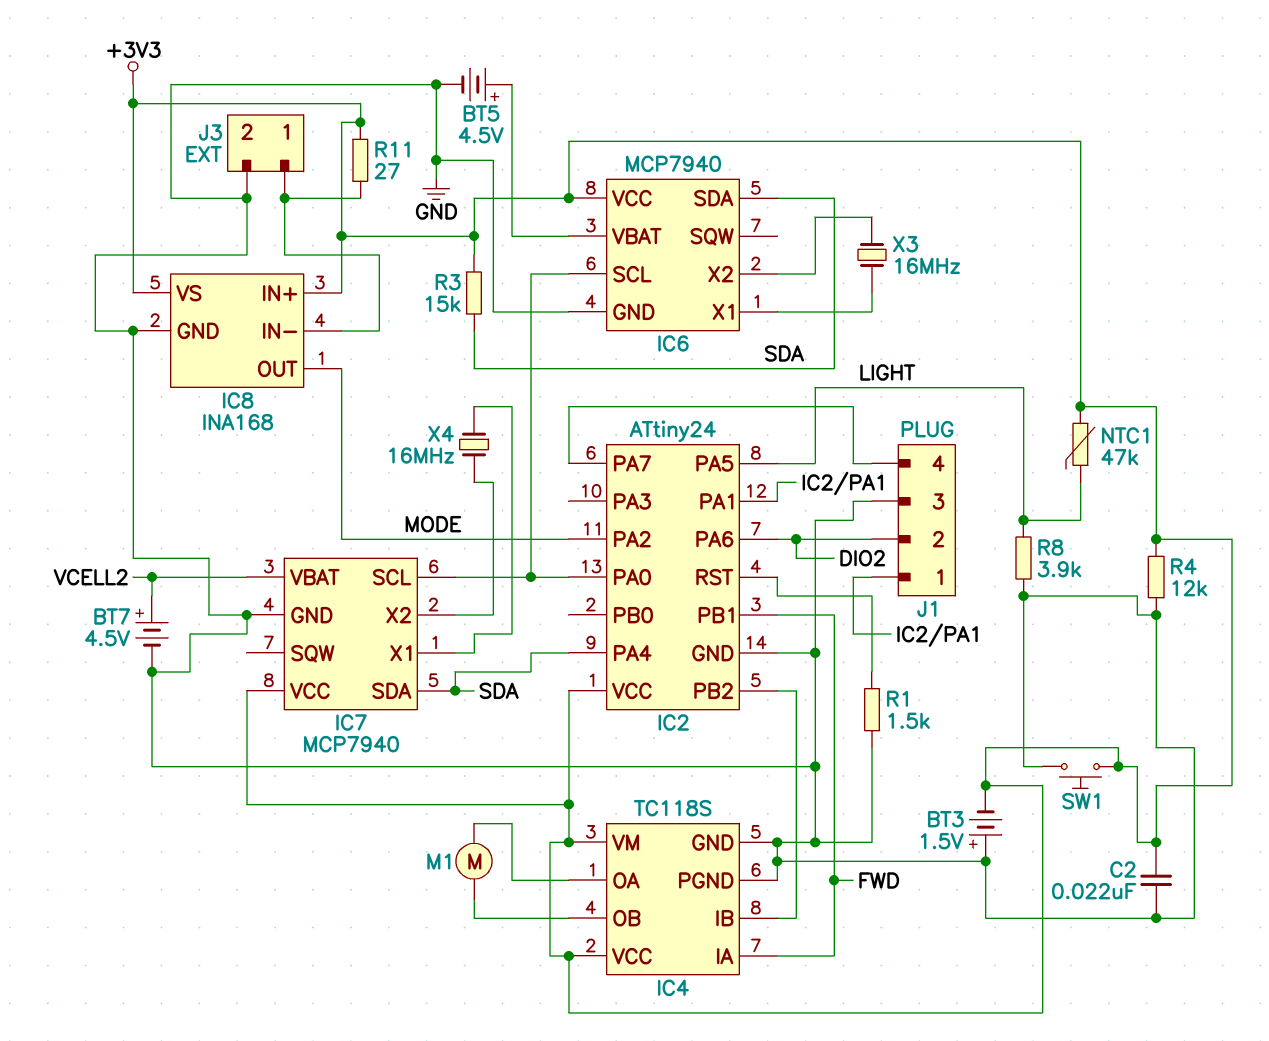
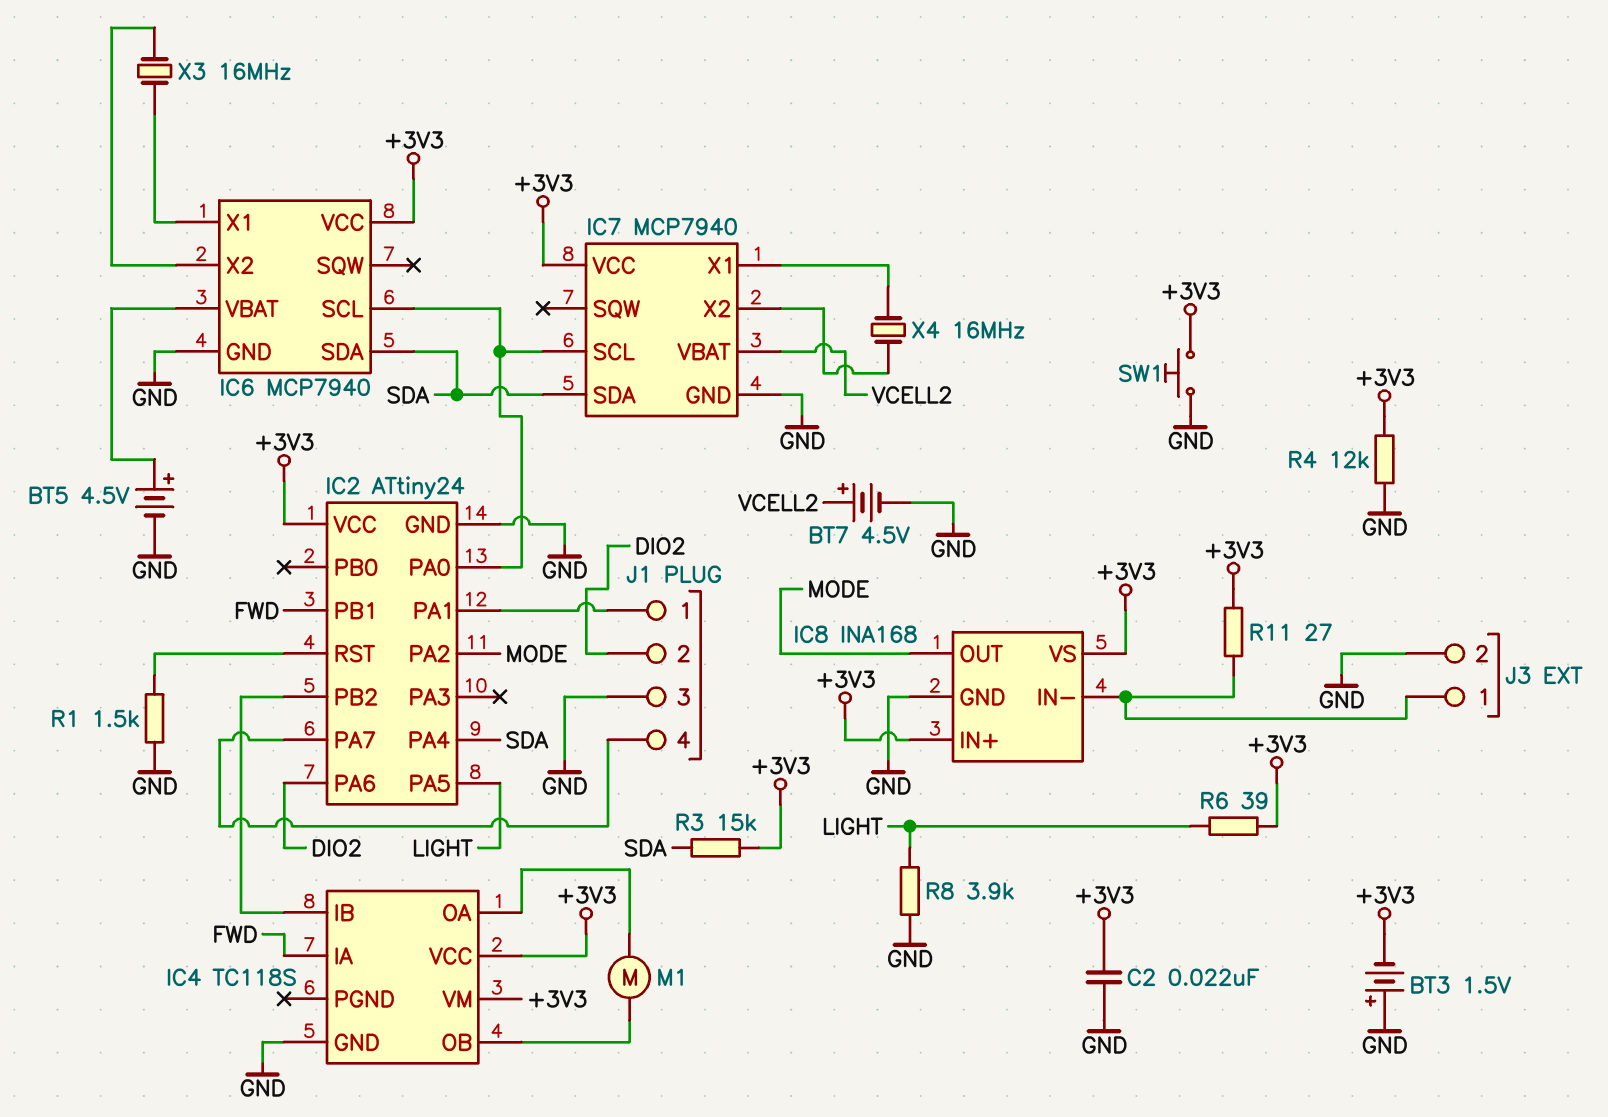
IC4 pin PGND: GND -> none
NTC1: 47k (+3V3, LIGHT) -> none
R6: none -> 39 (+3V3, LIGHT)

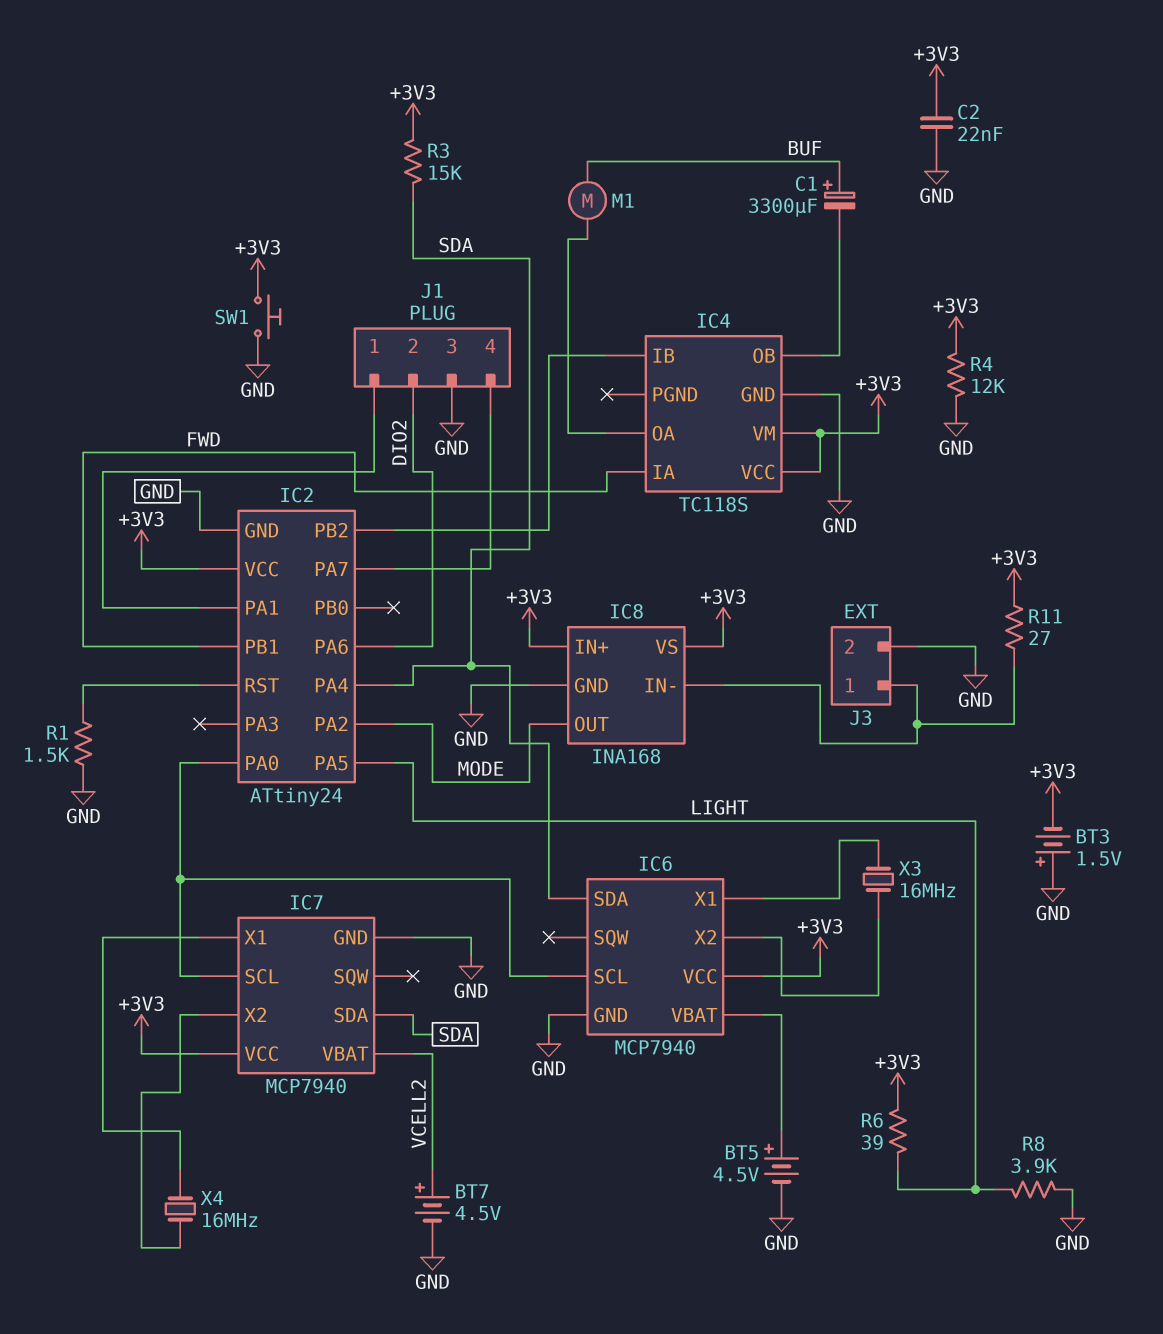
C1: none -> 3300uF (plus BUF, minus IC4/OB)
M1: motor (IC4/OA, IC4/OB) -> motor (BUF, IC4/OA)

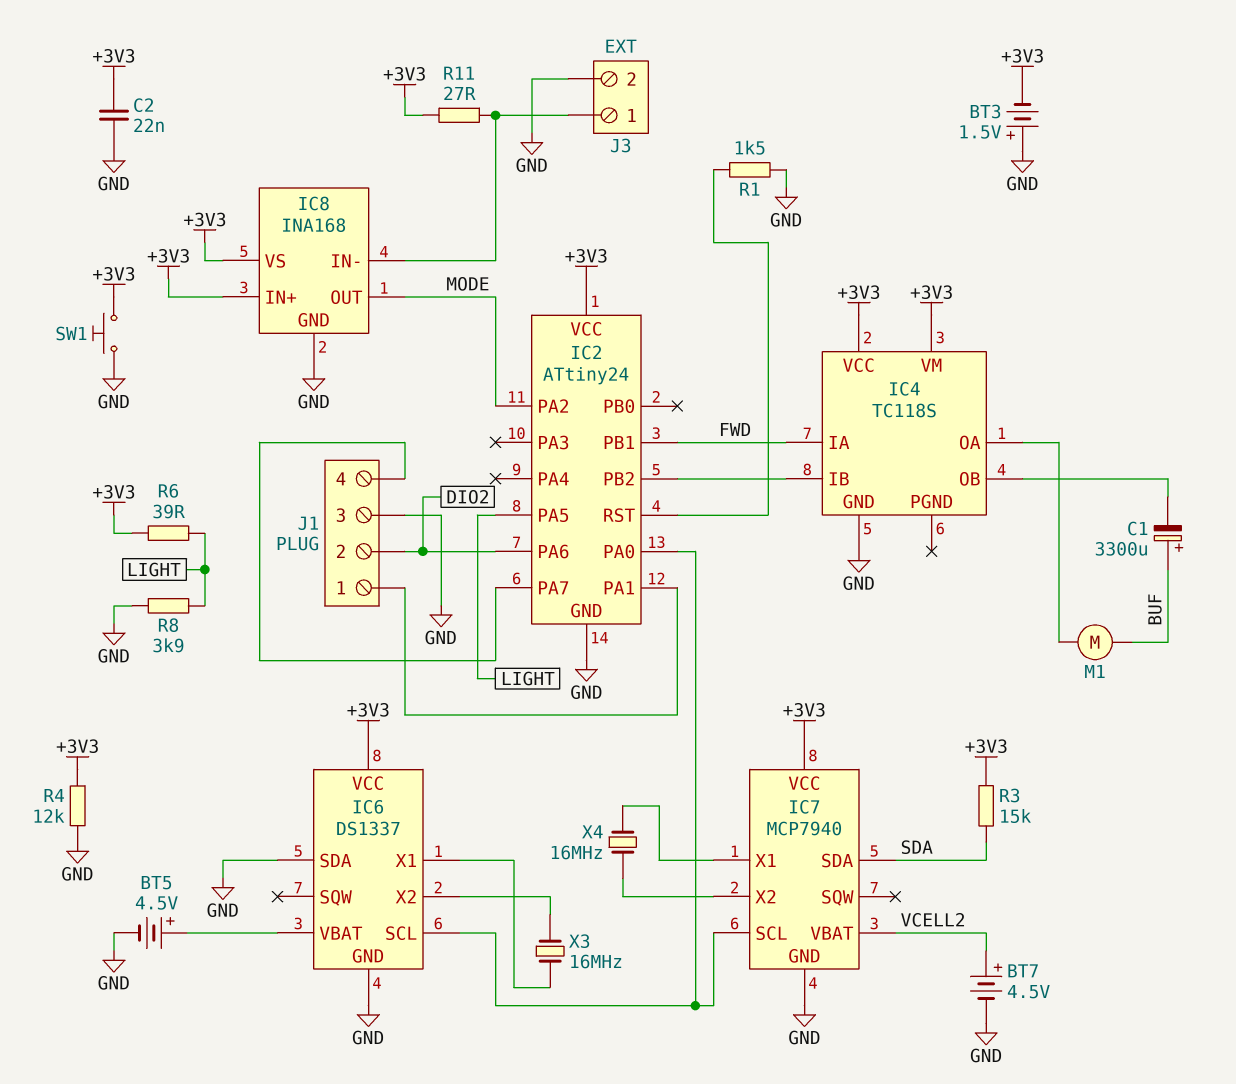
IC2 pin PA4: SDA -> none
IC6: MCP7940 -> DS1337
IC6 pin SDA: SDA -> GND

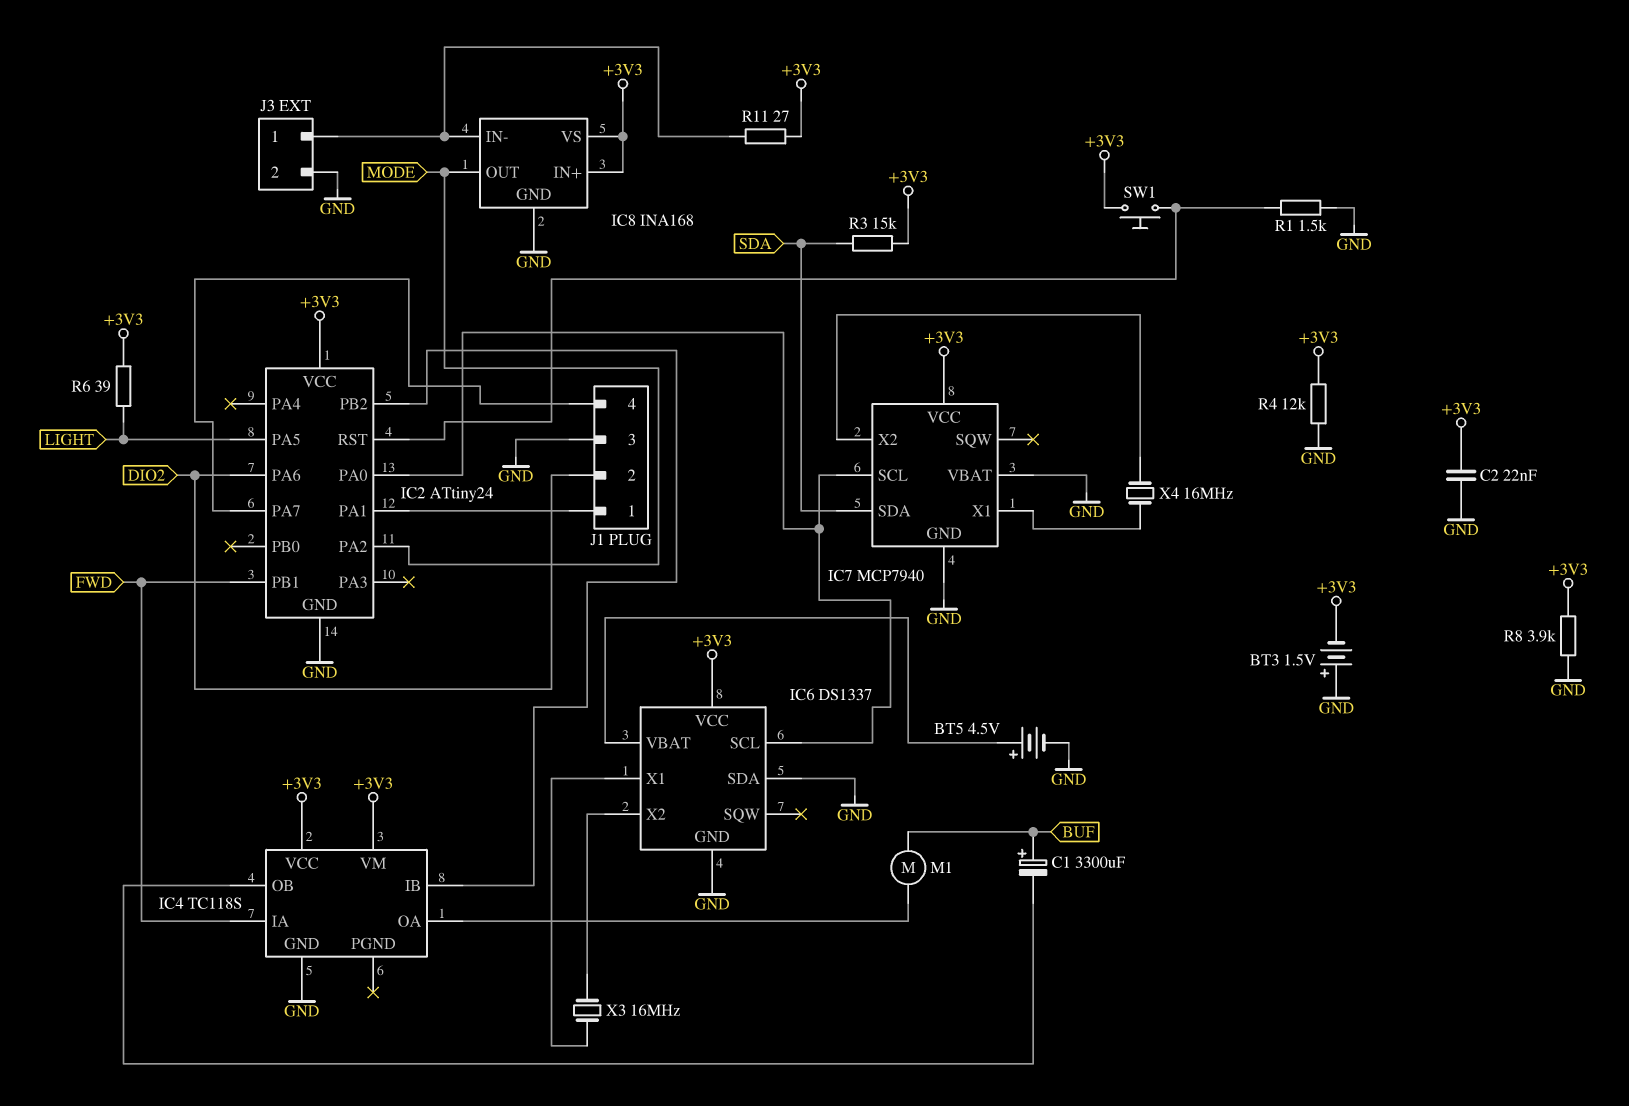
BT7: 4.5V (plus VCELL2, minus GND) -> none
IC7 pin VBAT: VCELL2 -> GND
R8: 3.9k (GND, LIGHT) -> 3.9k (+3V3, GND)
SW1: button (+3V3, GND) -> button (+3V3, IC2/RST)

